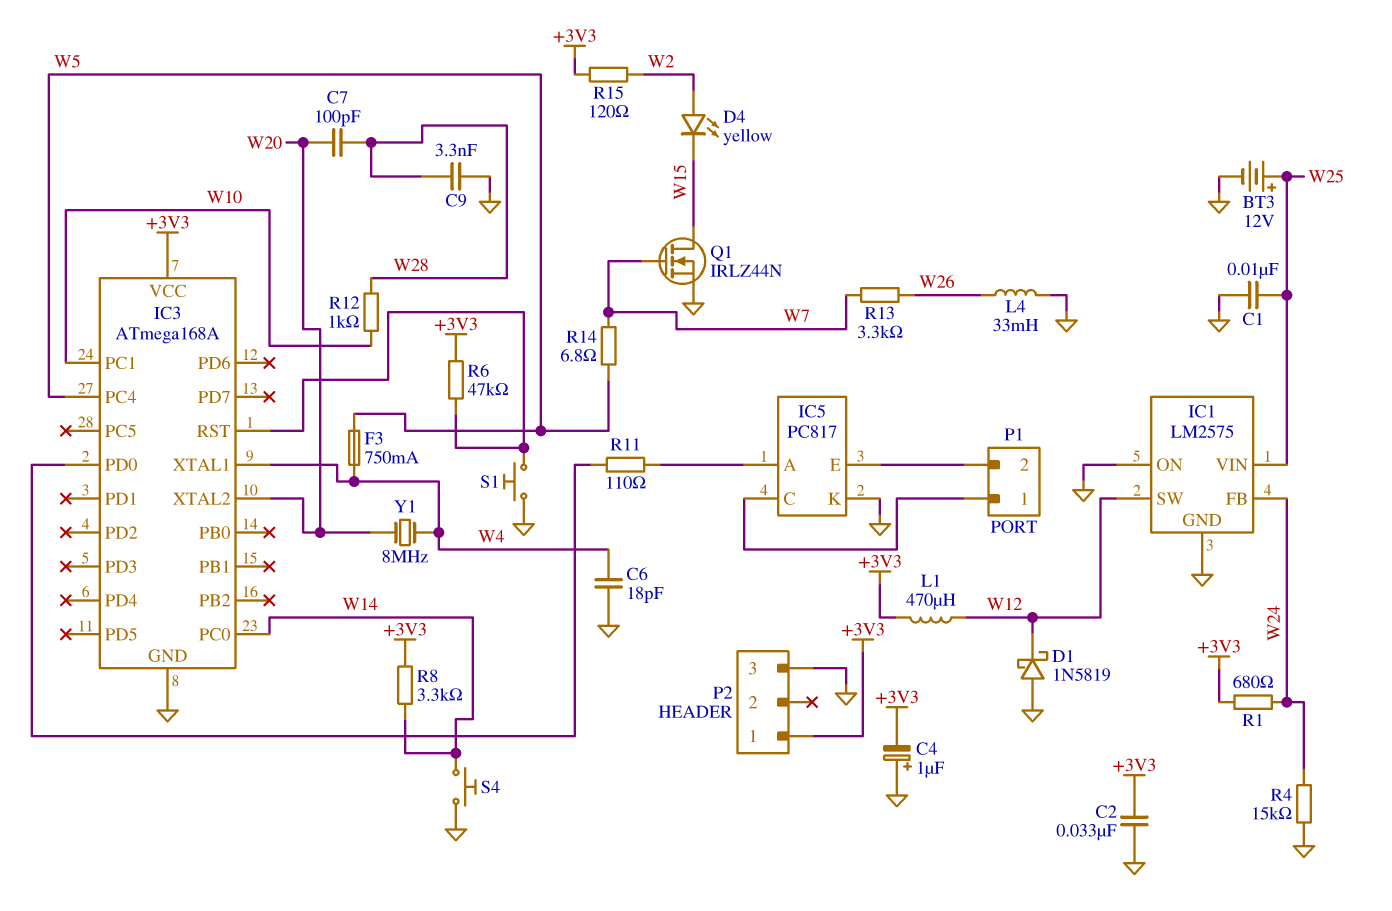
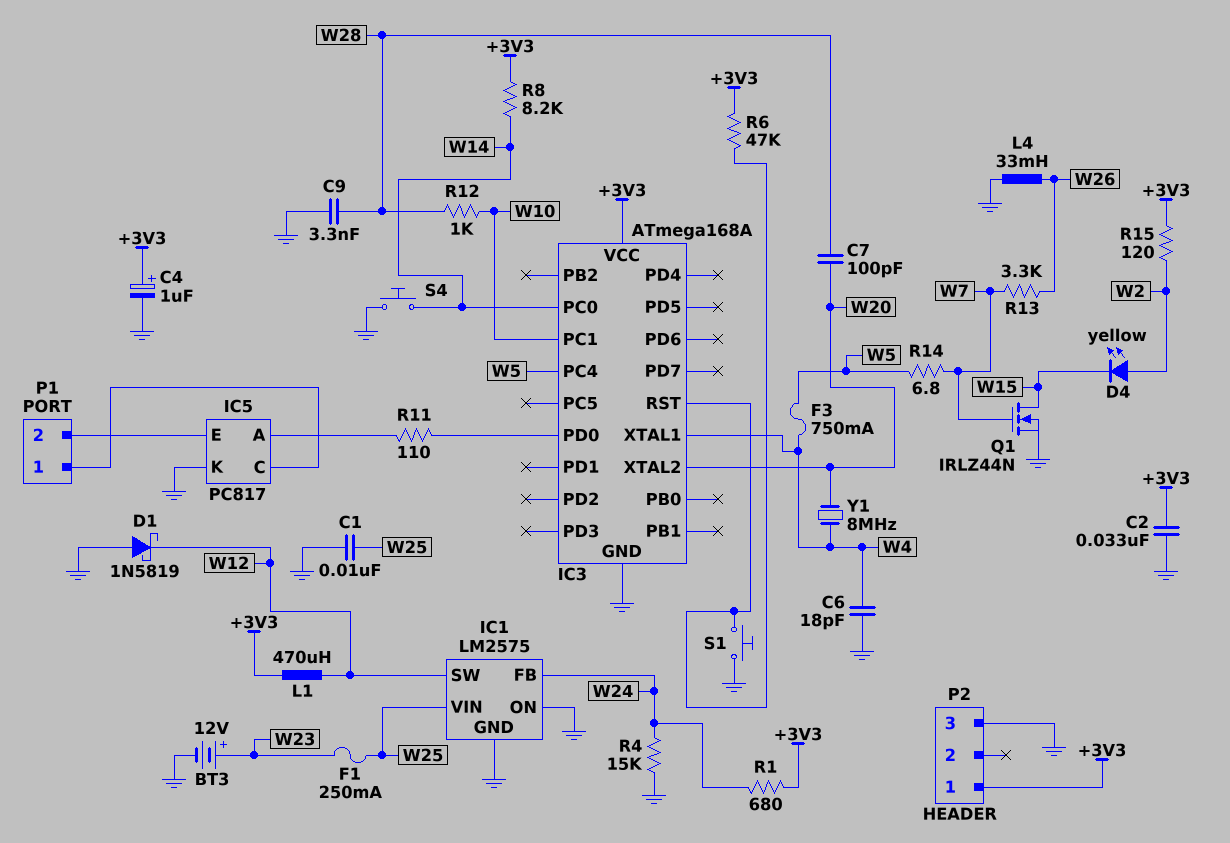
BT3: 12V (plus W25, minus GND) -> 12V (plus W23, minus GND)
C4: 1uF (plus GND, minus +3V3) -> 1uF (plus +3V3, minus GND)
F1: none -> 250mA (W23, W25)
R8: 3.3k (+3V3, W14) -> 8.2k (+3V3, W14)

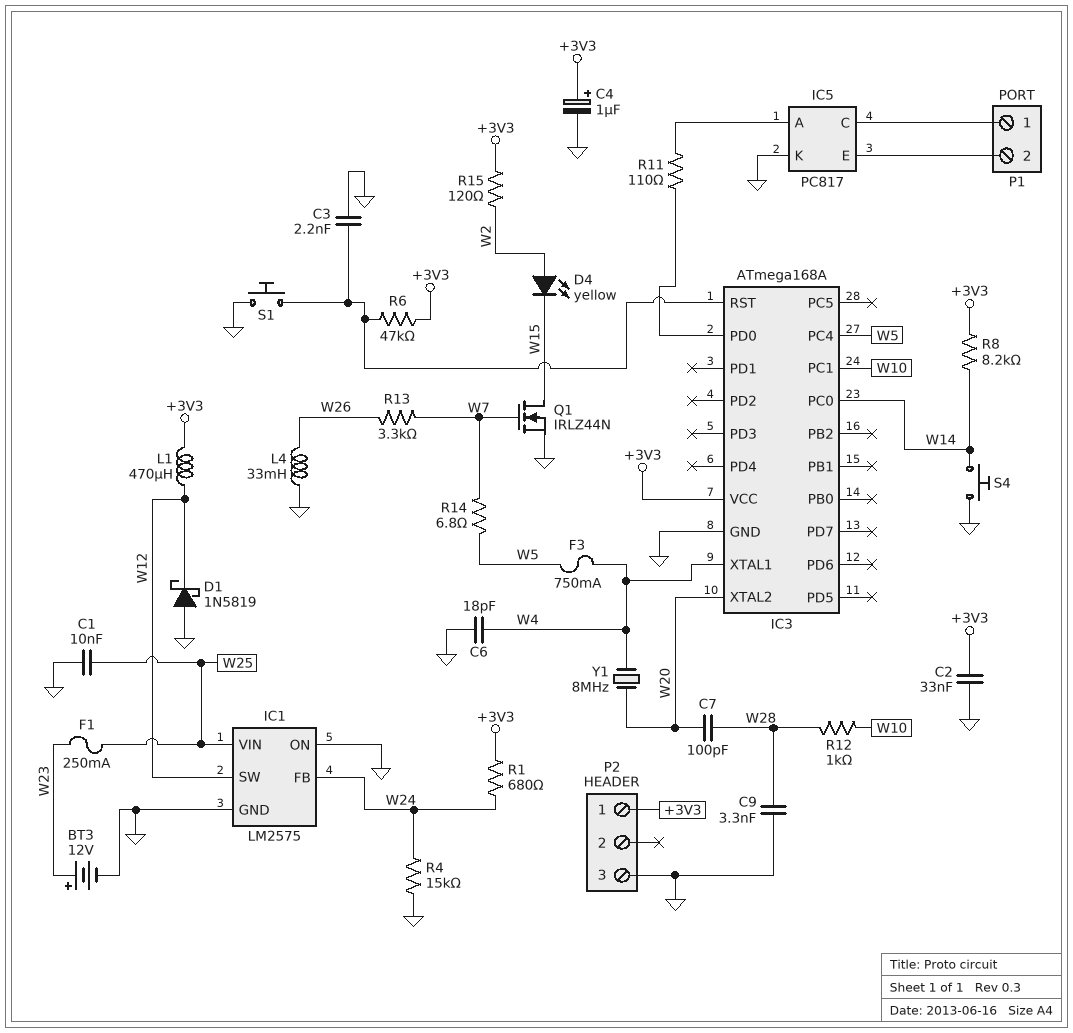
C3: none -> 2.2nF (GND, IC3/RST)

